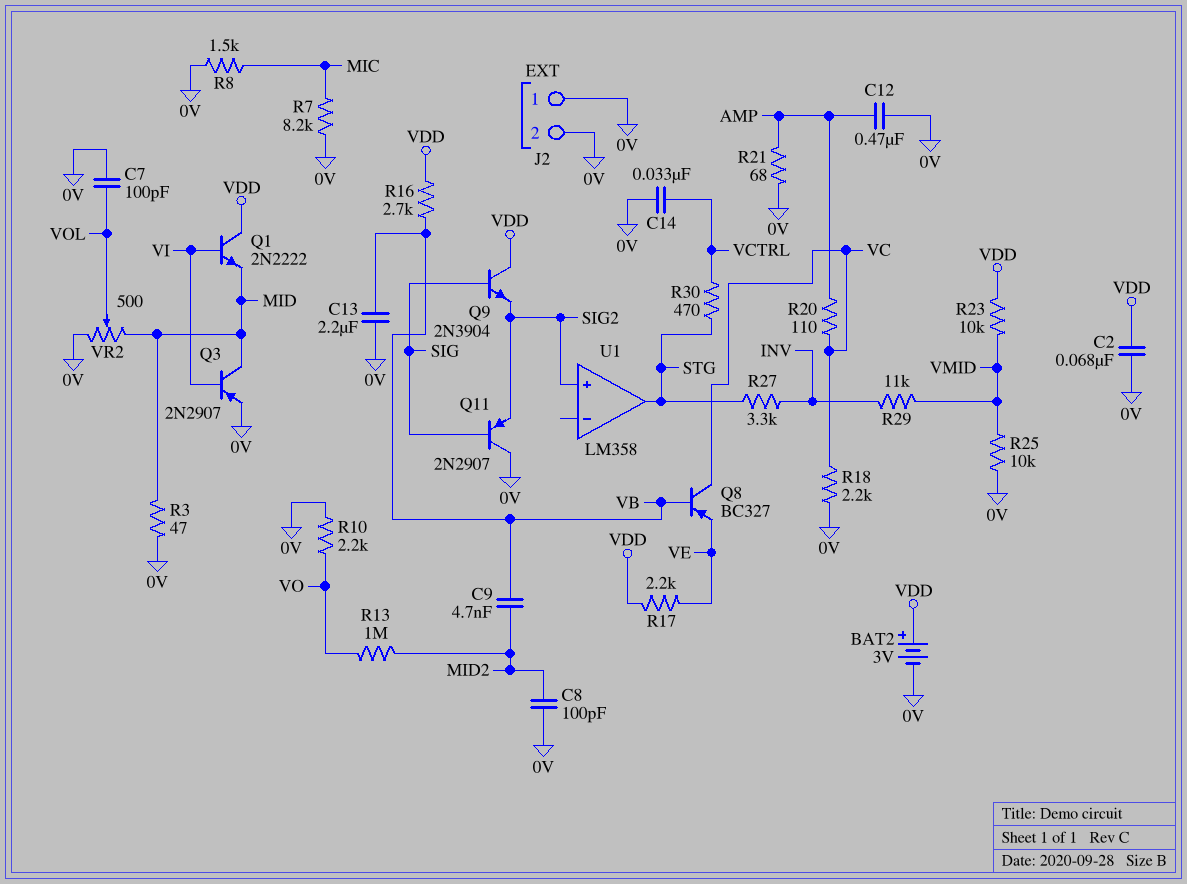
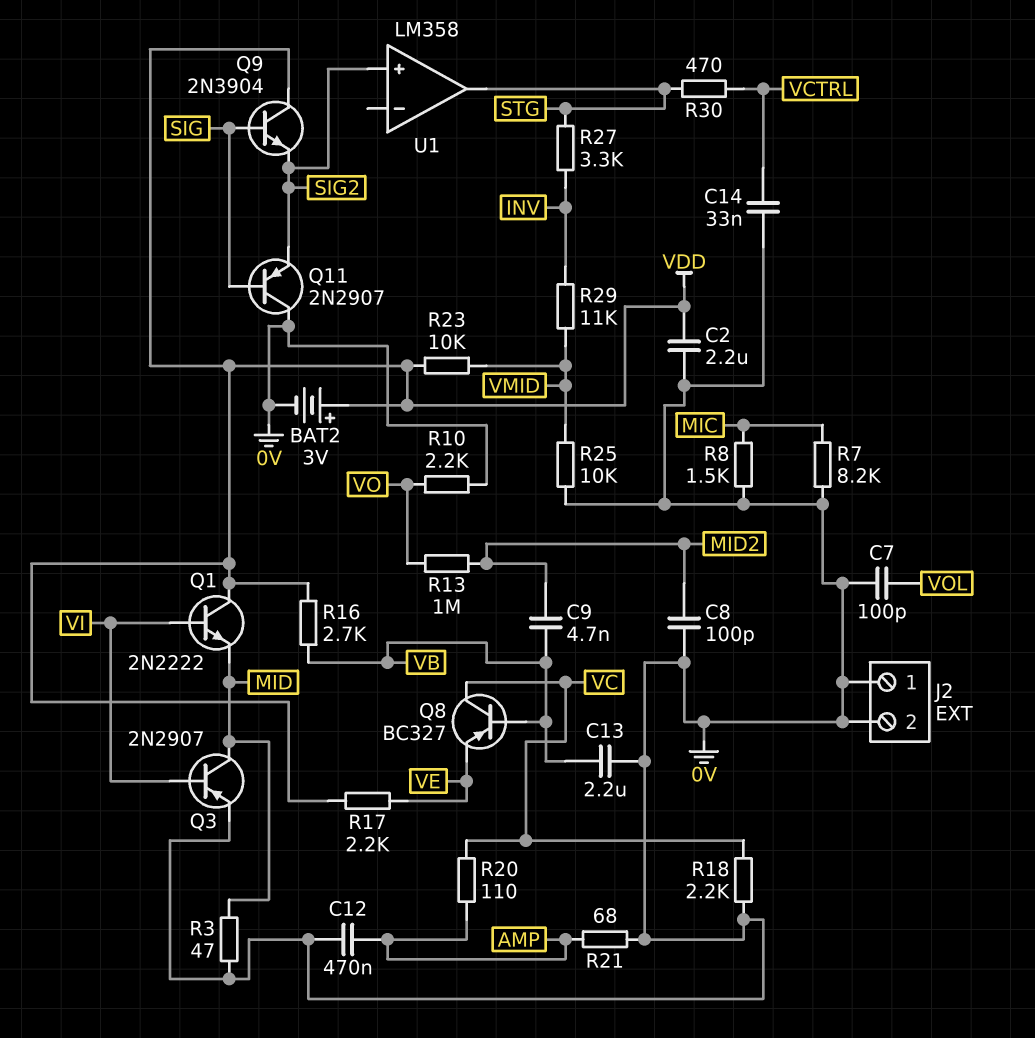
C2: 68nF (0V, VDD) -> 2.2uF (0V, VDD)
VR2: 500 (0V, MID, wiper VOL) -> none

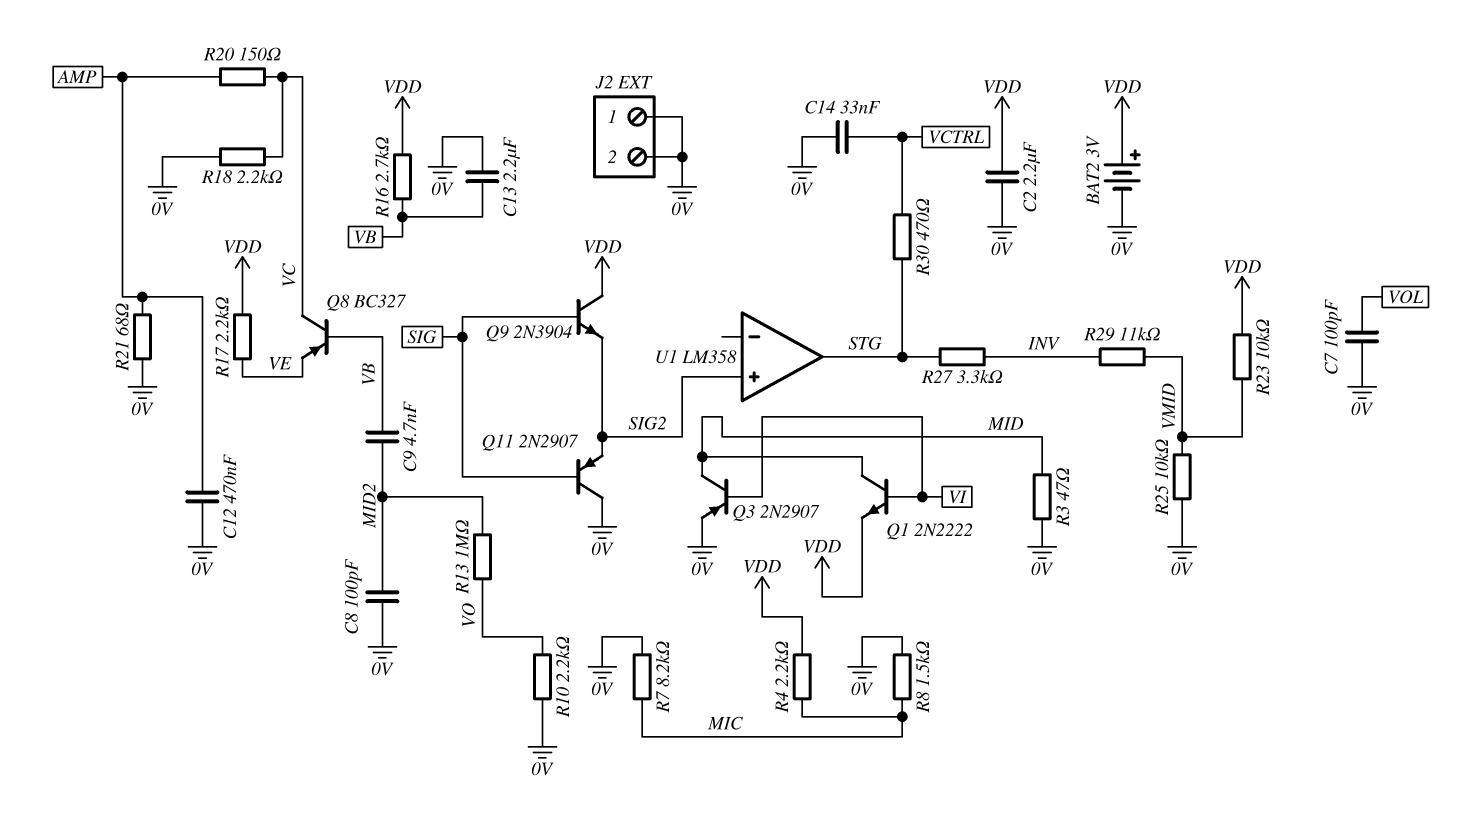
Q1: NPN 2N2222 (B VI, C VDD, E MID) -> NPN 2N2222 (B VI, C MID, E VDD)
R4: none -> 2.2k (MIC, VDD)
R20: 110 (AMP, VC) -> 150 (AMP, VC)

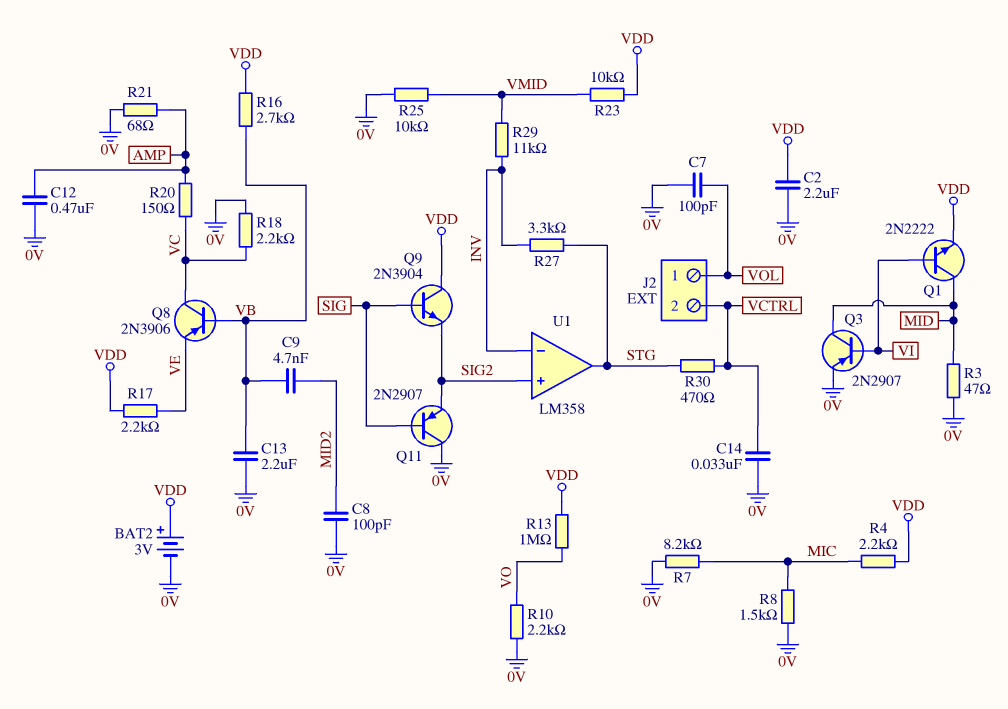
J2 pin 1: 0V -> VOL
J2 pin 2: 0V -> VCTRL
Q8: PNP BC327 (B VB, C VC, E VE) -> PNP 2N3906 (B VB, C VC, E VE)
R13: 1M (MID2, VO) -> 1M (VDD, VO)
U1 pin in-: none -> INV

